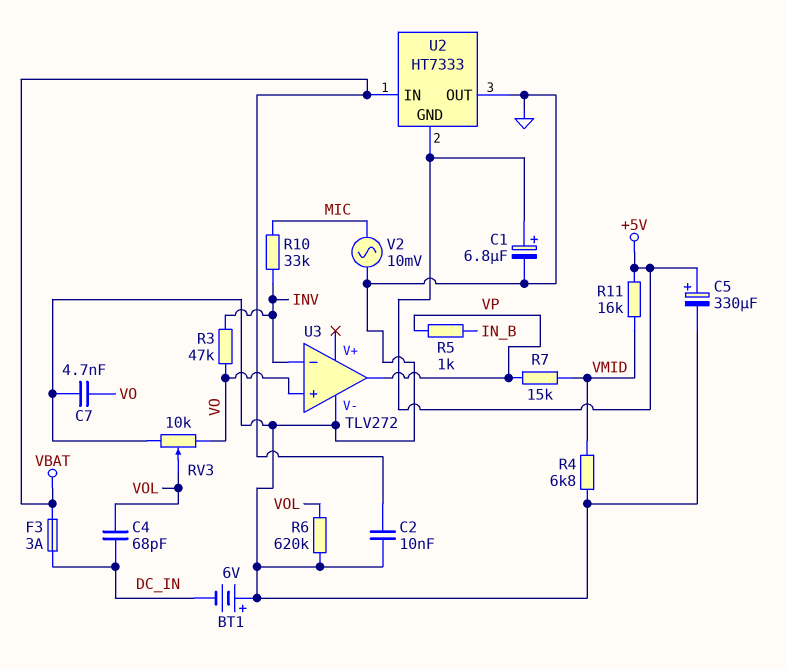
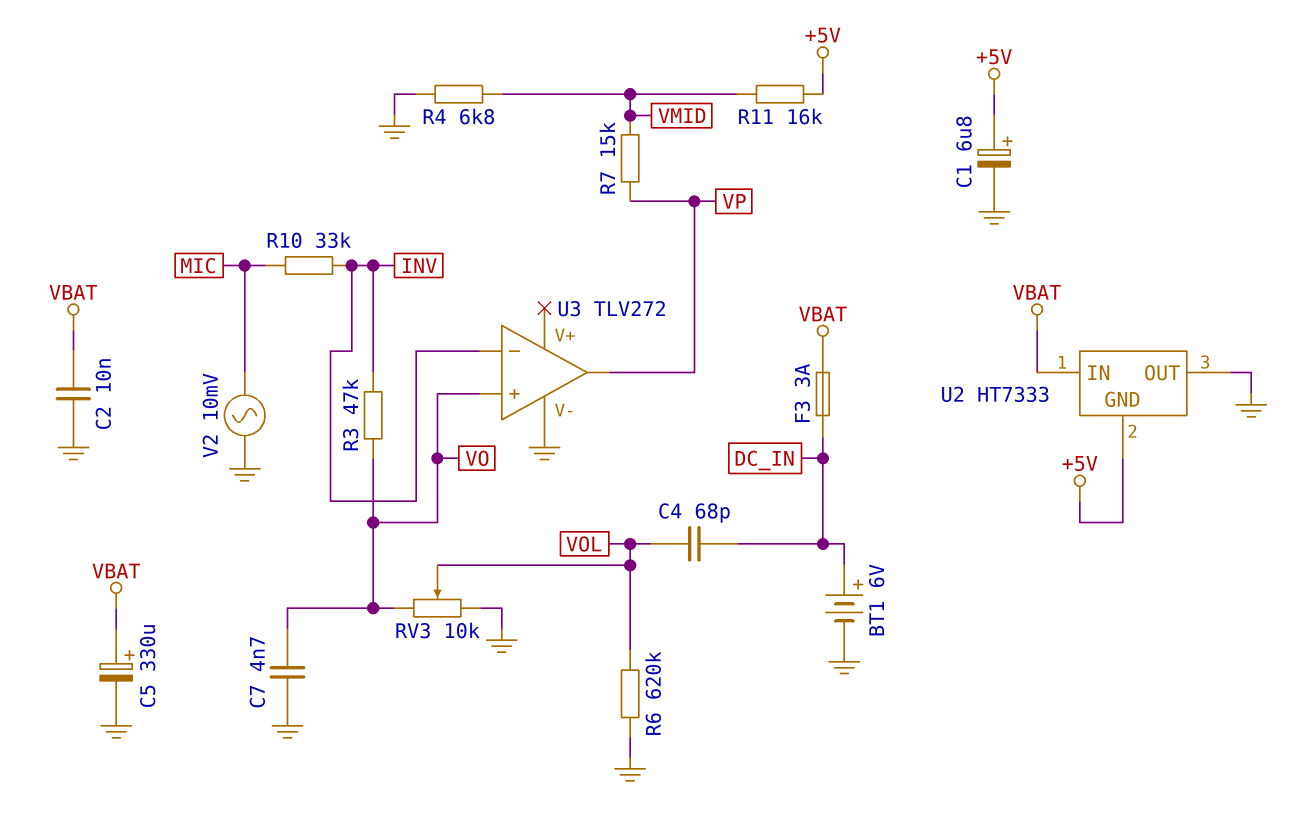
BT1: 6V (plus GND, minus DC_IN) -> 6V (plus DC_IN, minus GND)
C5: 330uF (plus +5V, minus GND) -> 330uF (plus VBAT, minus GND)
R5: 1k (IN_B, VP) -> none

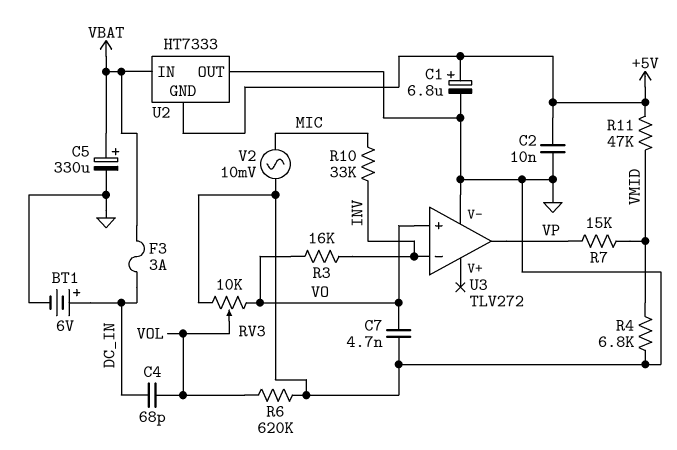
C2: 10nF (GND, VBAT) -> 10nF (+5V, GND)
R3: 47k (INV, VO) -> 16k (INV, VO)
R11: 16k (+5V, VMID) -> 47k (+5V, VMID)

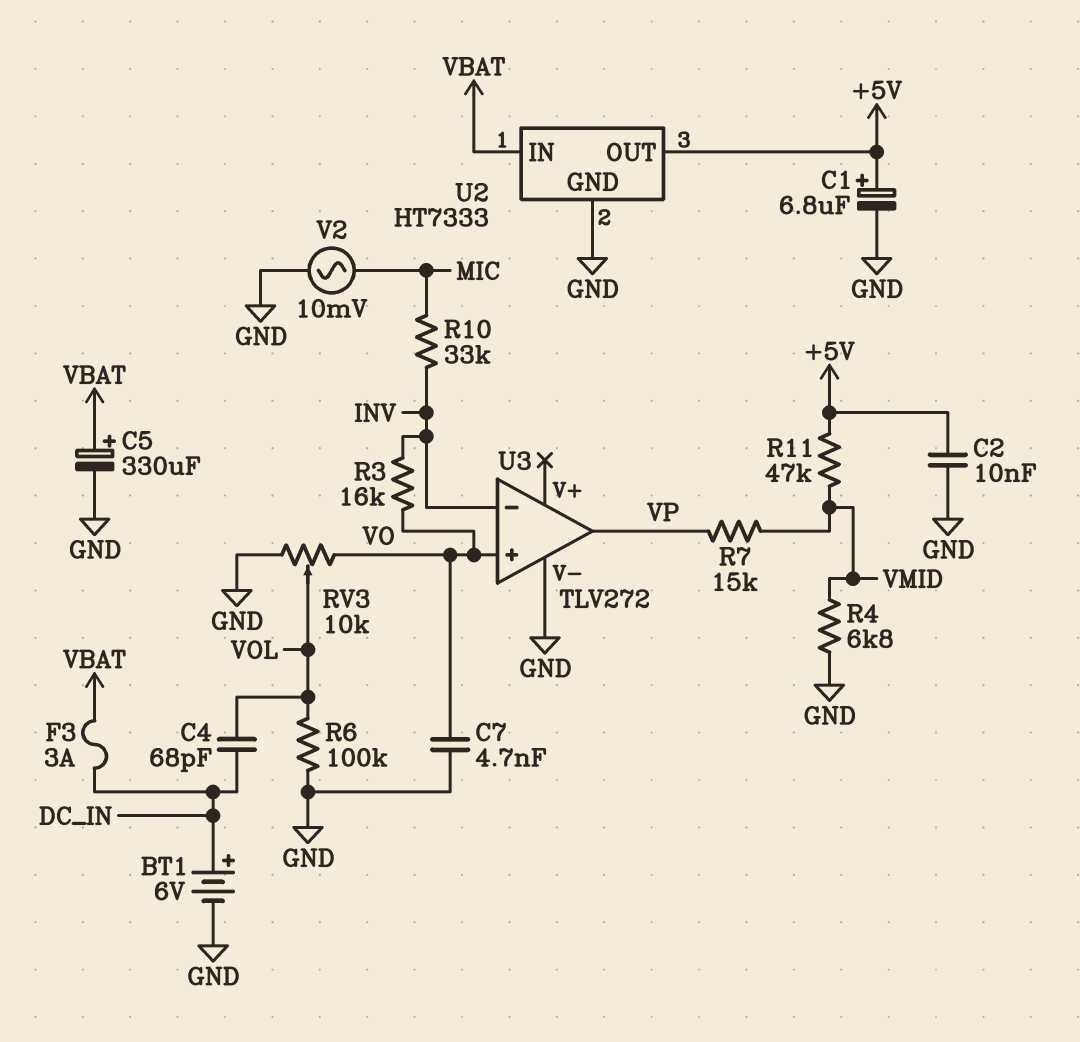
R6: 620k (GND, VOL) -> 100k (GND, VOL)
U2 pin GND: +5V -> GND
U2 pin OUT: GND -> +5V

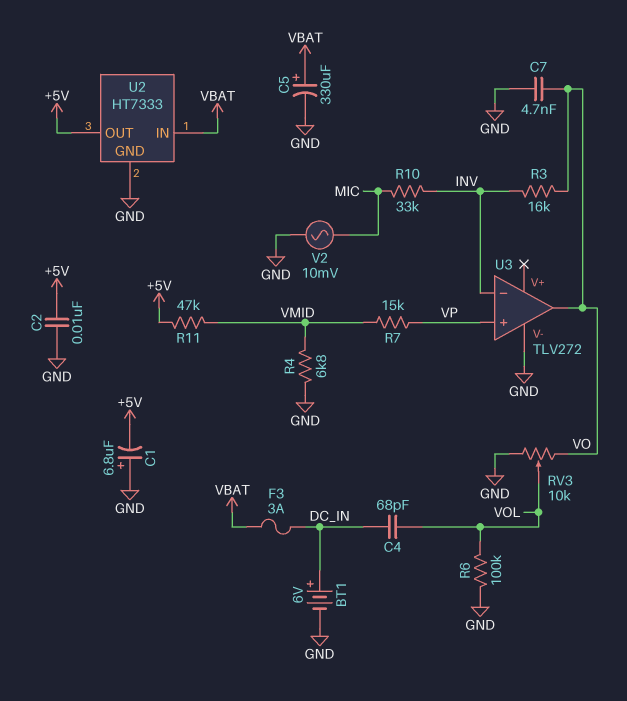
C1: 6.8uF (plus +5V, minus GND) -> 6.8uF (plus GND, minus +5V)
U3 pin in+: VO -> VP
U3 pin out: VP -> VO

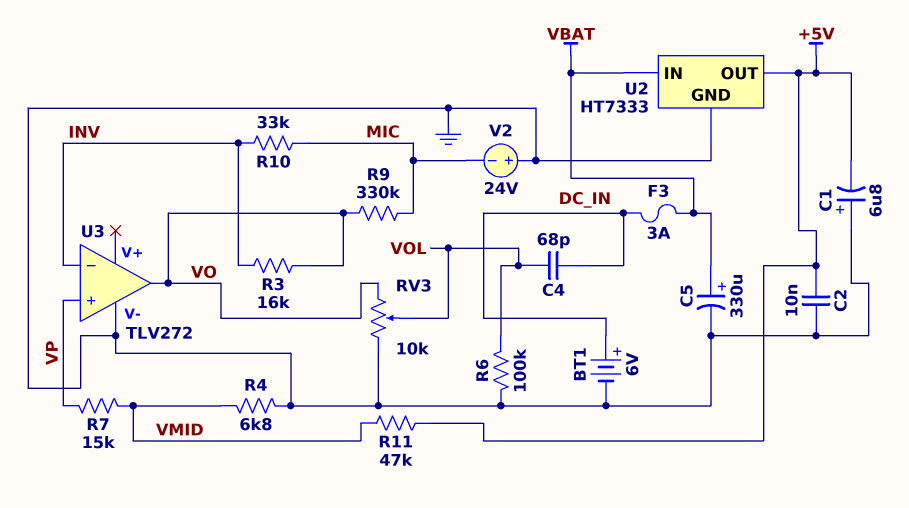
C7: 4.7nF (GND, VO) -> none
R9: none -> 330k (MIC, VO)
V2: AC 10mV (GND, MIC) -> 24V (plus GND, minus MIC)

